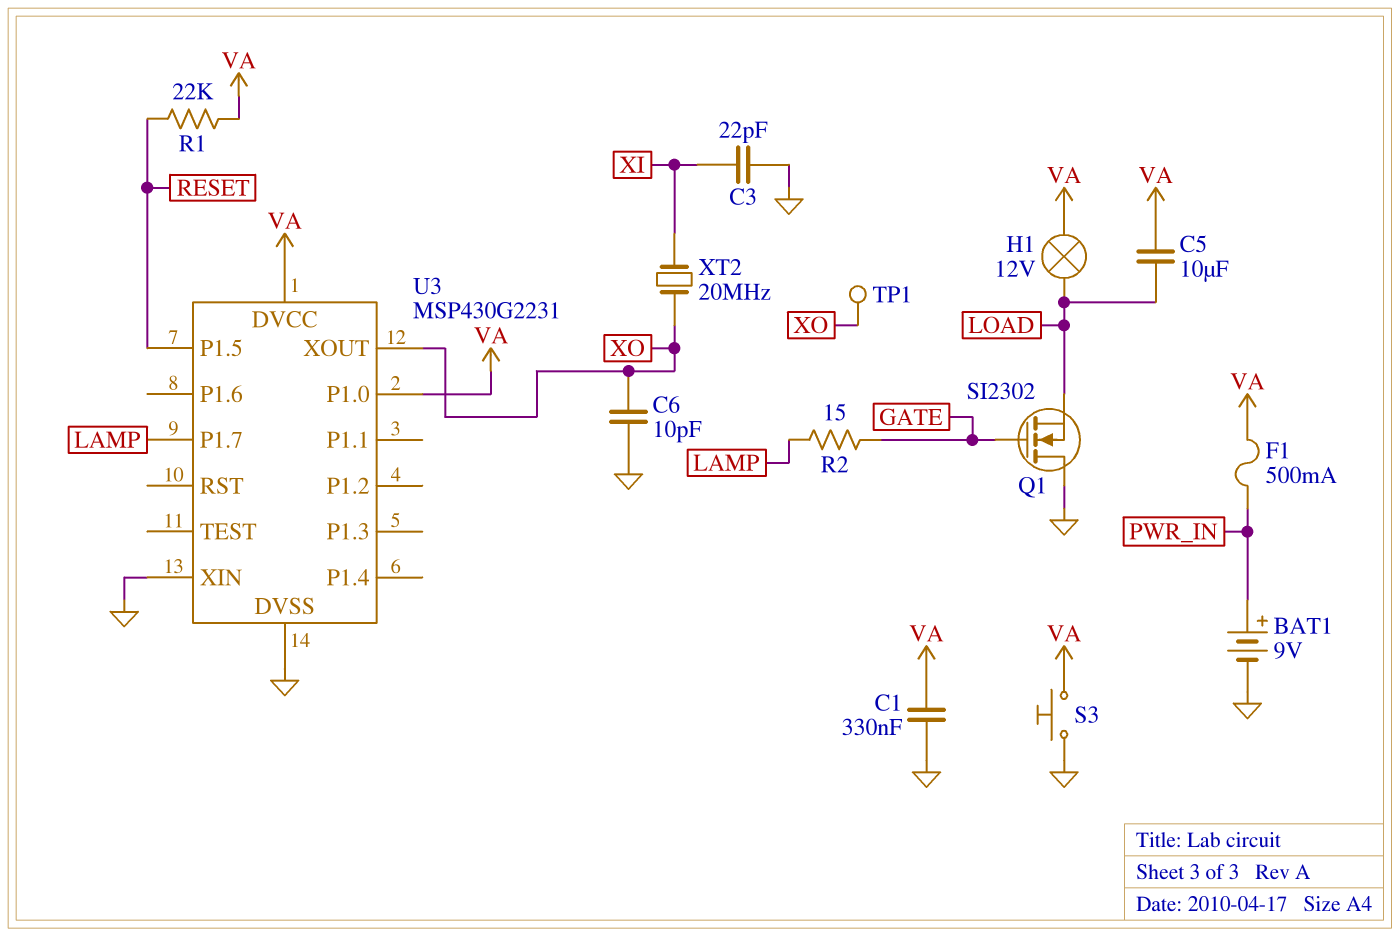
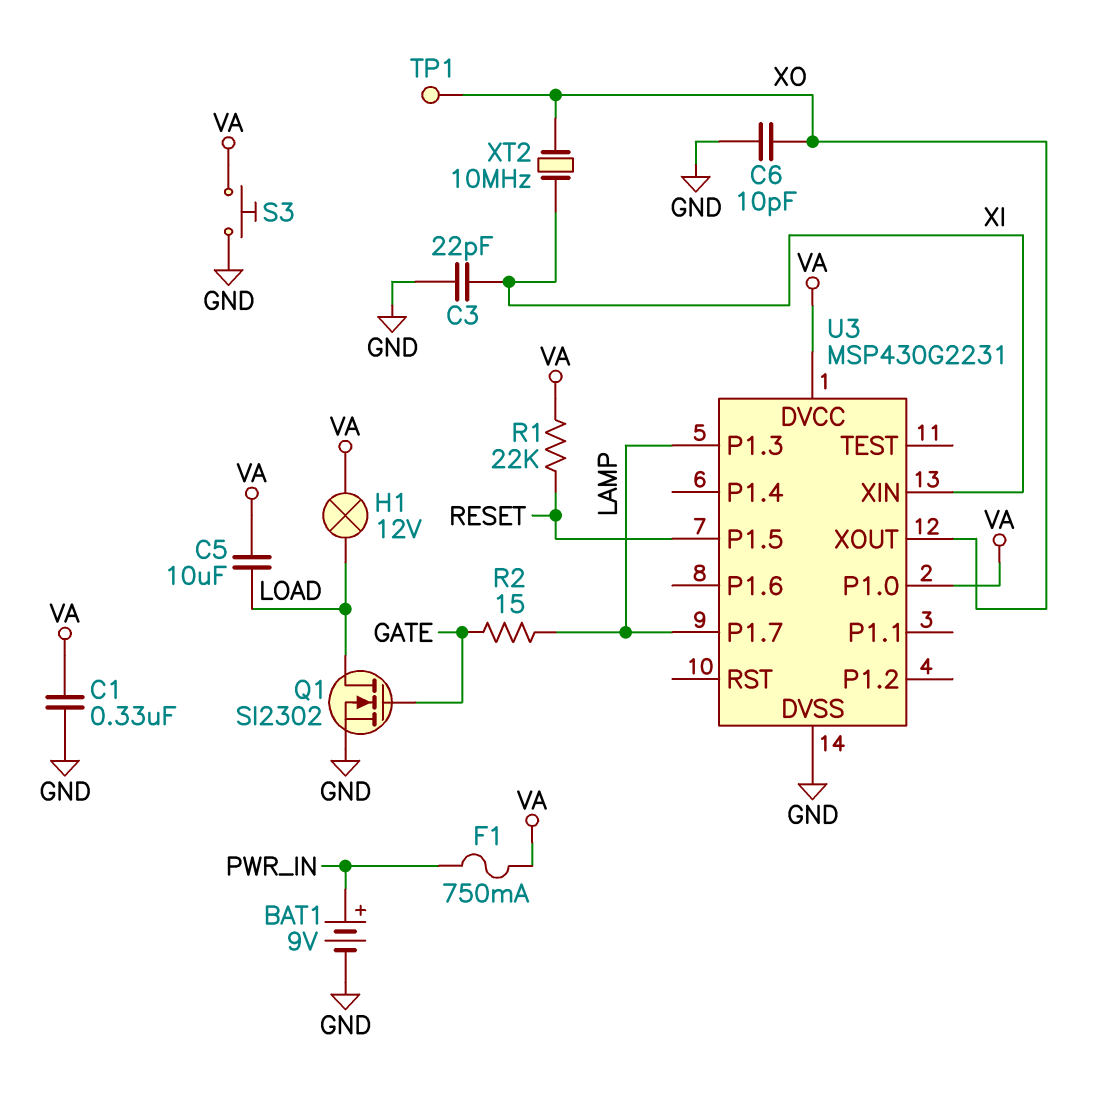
F1: 500mA (PWR_IN, VA) -> 750mA (PWR_IN, VA)
Q1: NMOS SI2302 (G GATE, D GND, S LOAD) -> NMOS SI2302 (G GATE, D LOAD, S GND)
U3 pin P1.3: none -> LAMP
U3 pin XIN: GND -> XI
XT2: 20MHz (XI, XO) -> 10MHz (XI, XO)

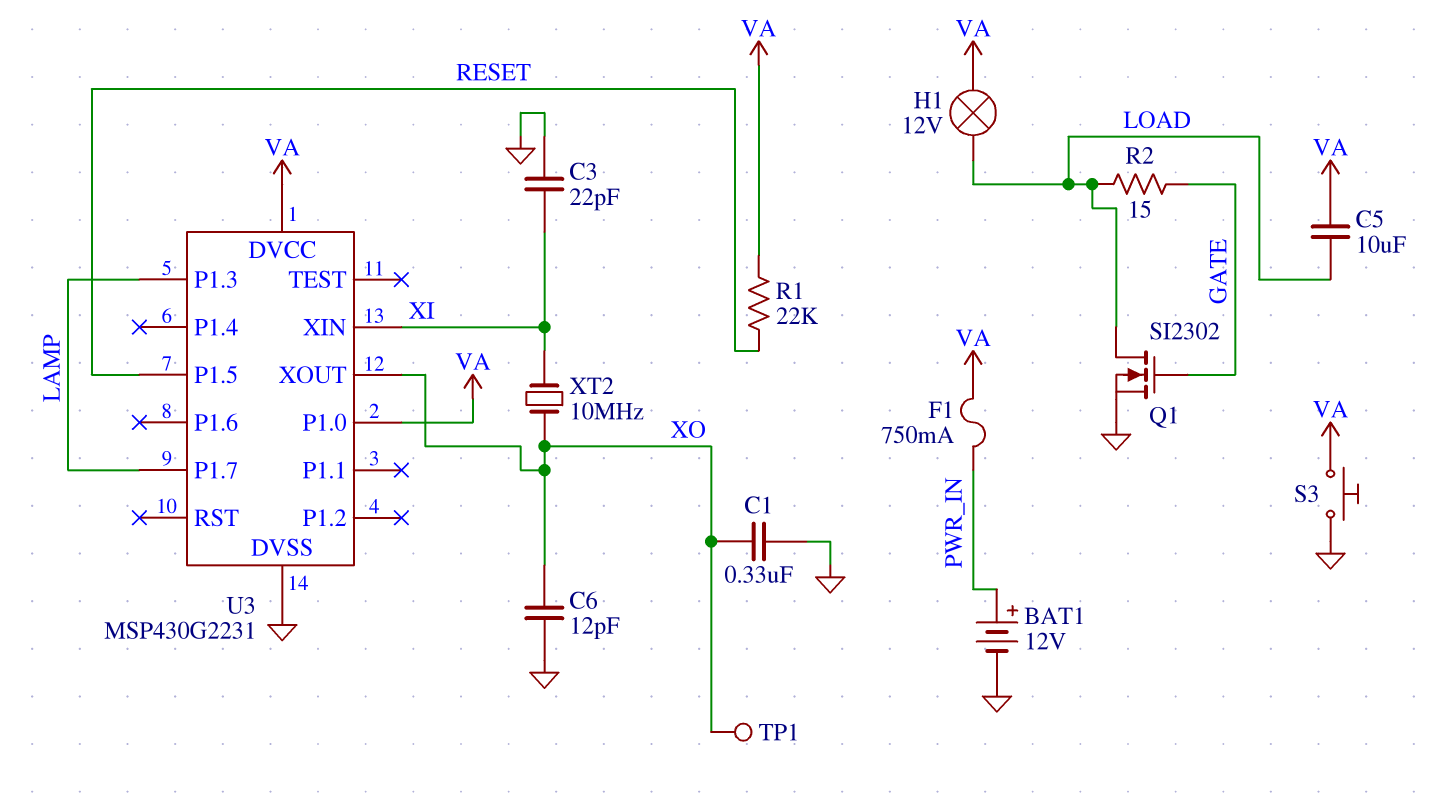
BAT1: 9V (plus PWR_IN, minus GND) -> 12V (plus PWR_IN, minus GND)
C1: 330nF (GND, VA) -> 330nF (GND, XO)
C6: 10pF (GND, XO) -> 12pF (GND, XO)
R2: 15 (GATE, LAMP) -> 15 (GATE, LOAD)

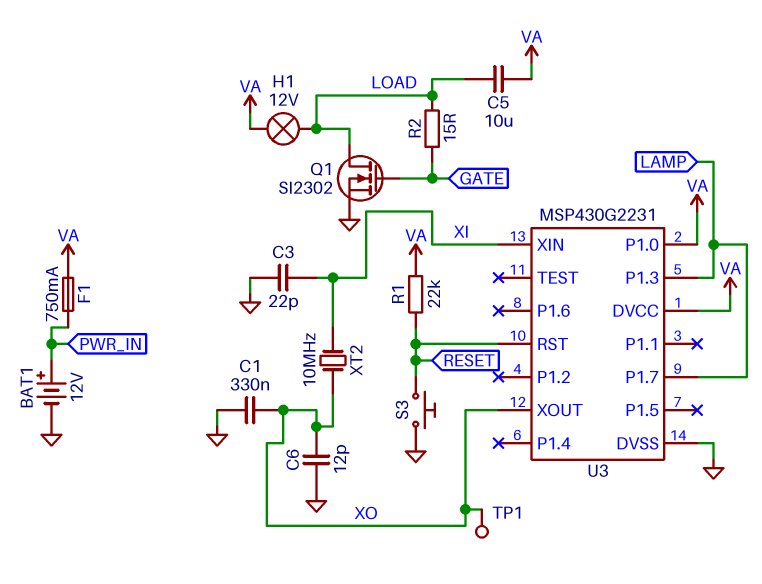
S3: button (GND, VA) -> button (GND, RESET)
U3 pin P1.5: RESET -> none
U3 pin RST: none -> RESET

